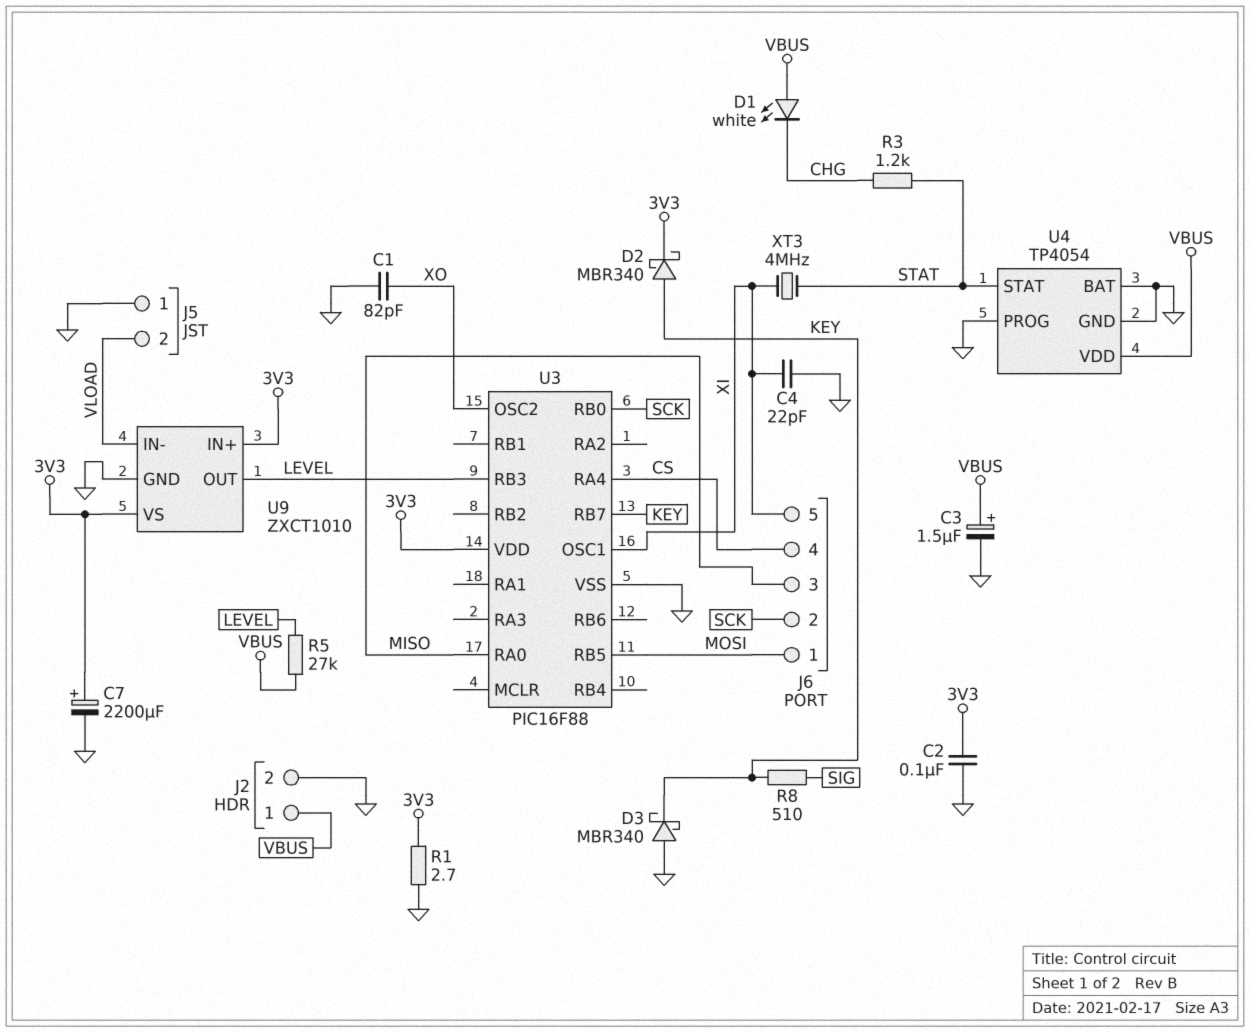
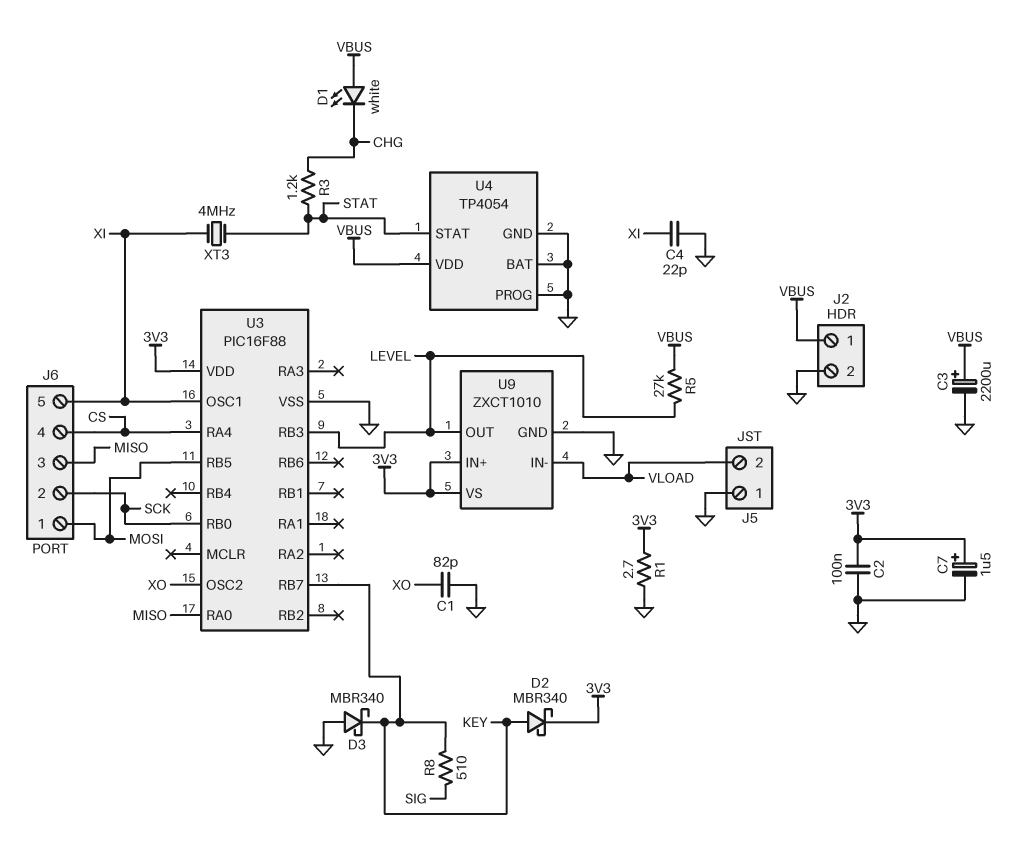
C3: 1.5uF (plus VBUS, minus GND) -> 2200uF (plus VBUS, minus GND)
C7: 2200uF (plus 3V3, minus GND) -> 1.5uF (plus 3V3, minus GND)

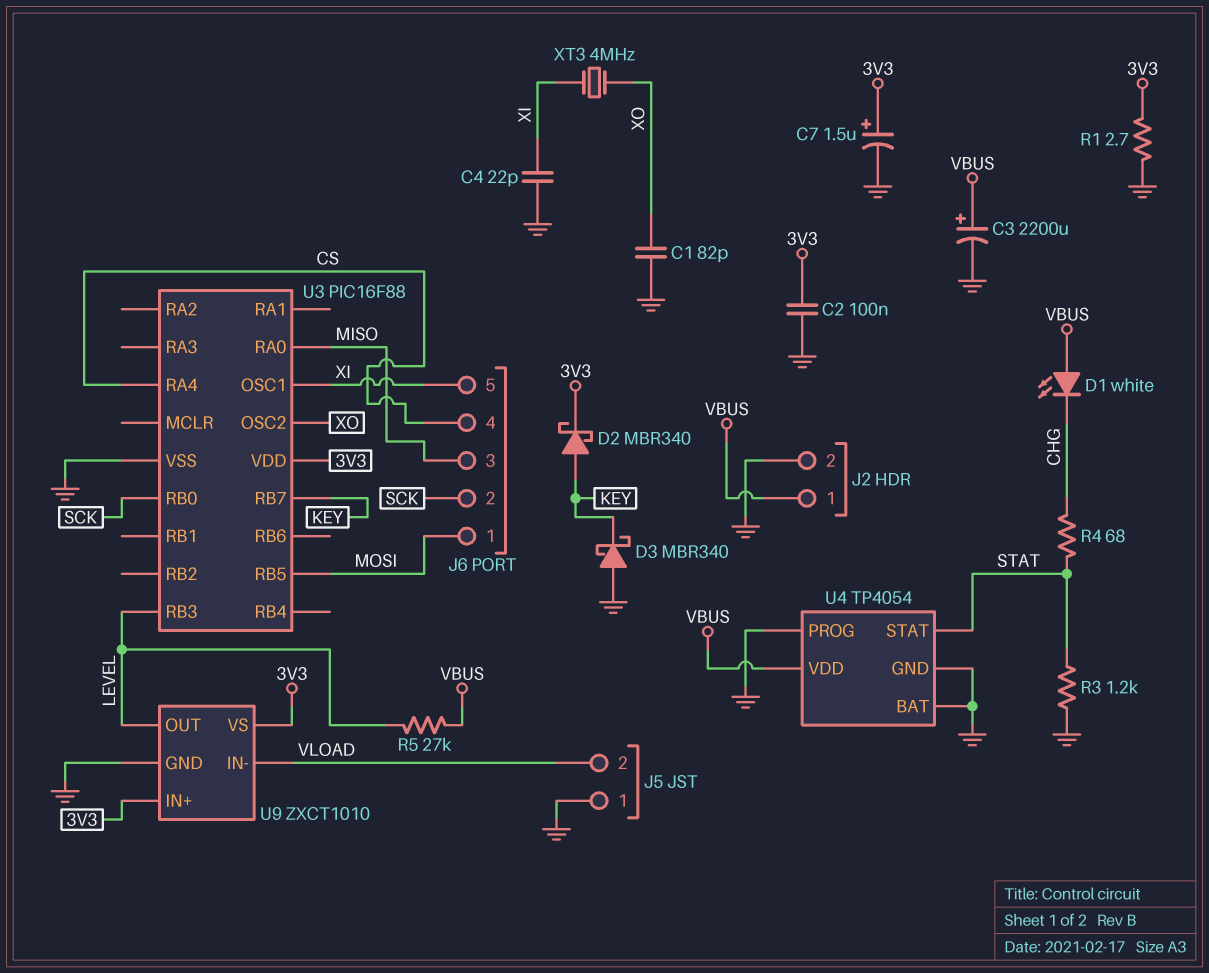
R3: 1.2k (CHG, STAT) -> 1.2k (GND, STAT)
R4: none -> 68 (CHG, STAT)
R8: 510 (KEY, SIG) -> none
XT3: 4MHz (STAT, XI) -> 4MHz (XI, XO)

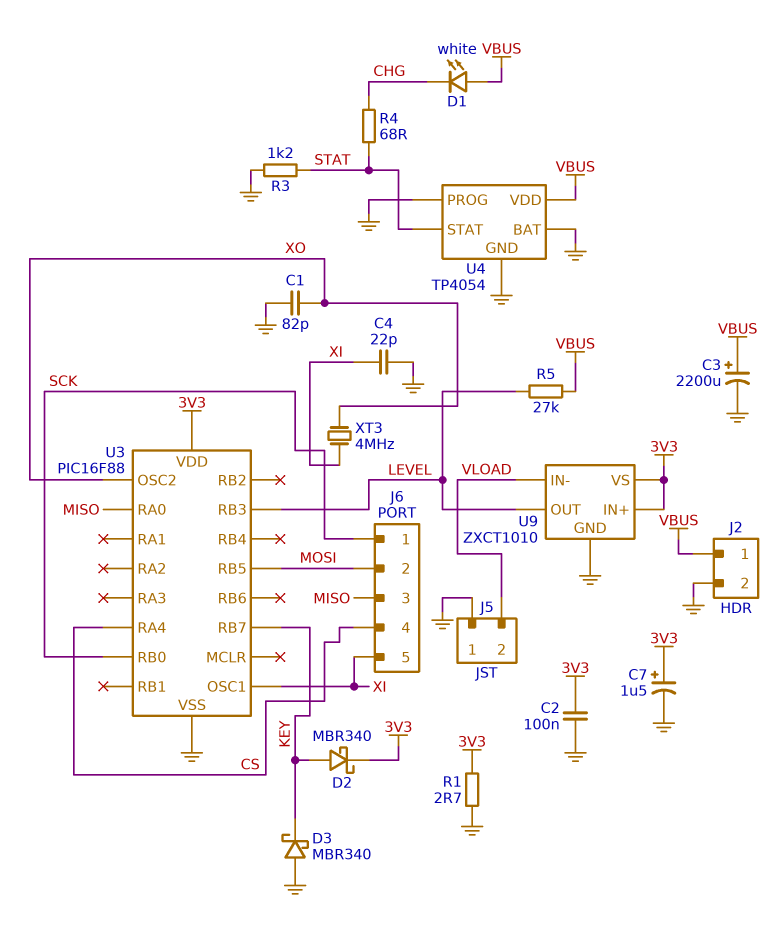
J6 pin 1: MOSI -> SCK
J6 pin 2: SCK -> MOSI

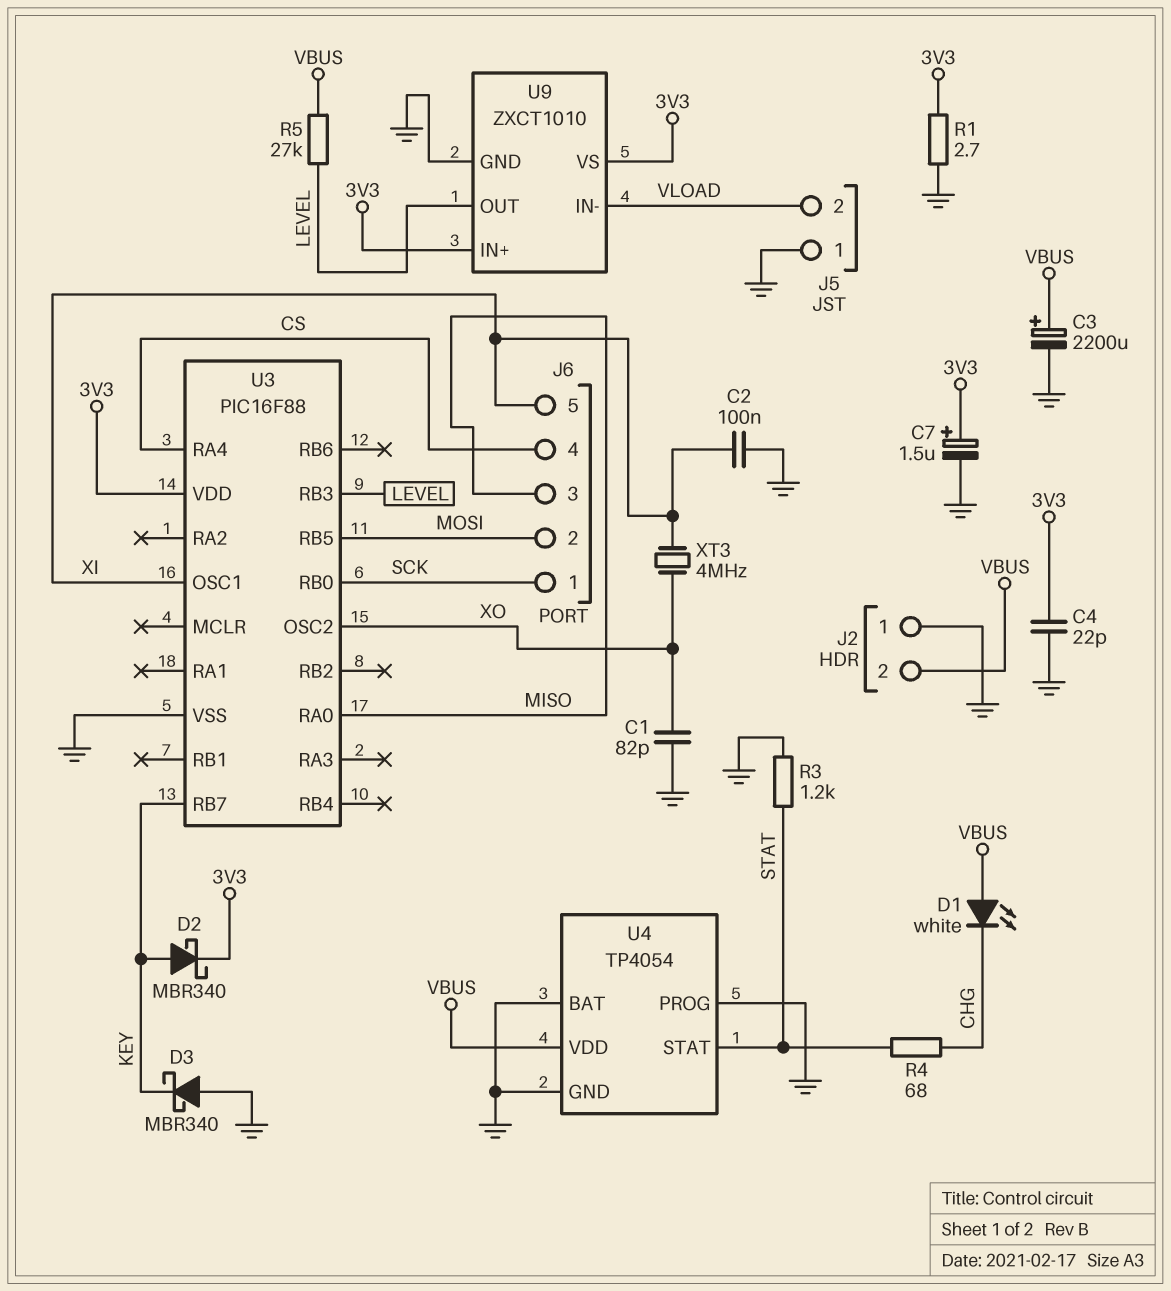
C2: 100nF (3V3, GND) -> 100nF (GND, XI)
C4: 22pF (GND, XI) -> 22pF (3V3, GND)
J2 pin 1: VBUS -> GND
J2 pin 2: GND -> VBUS

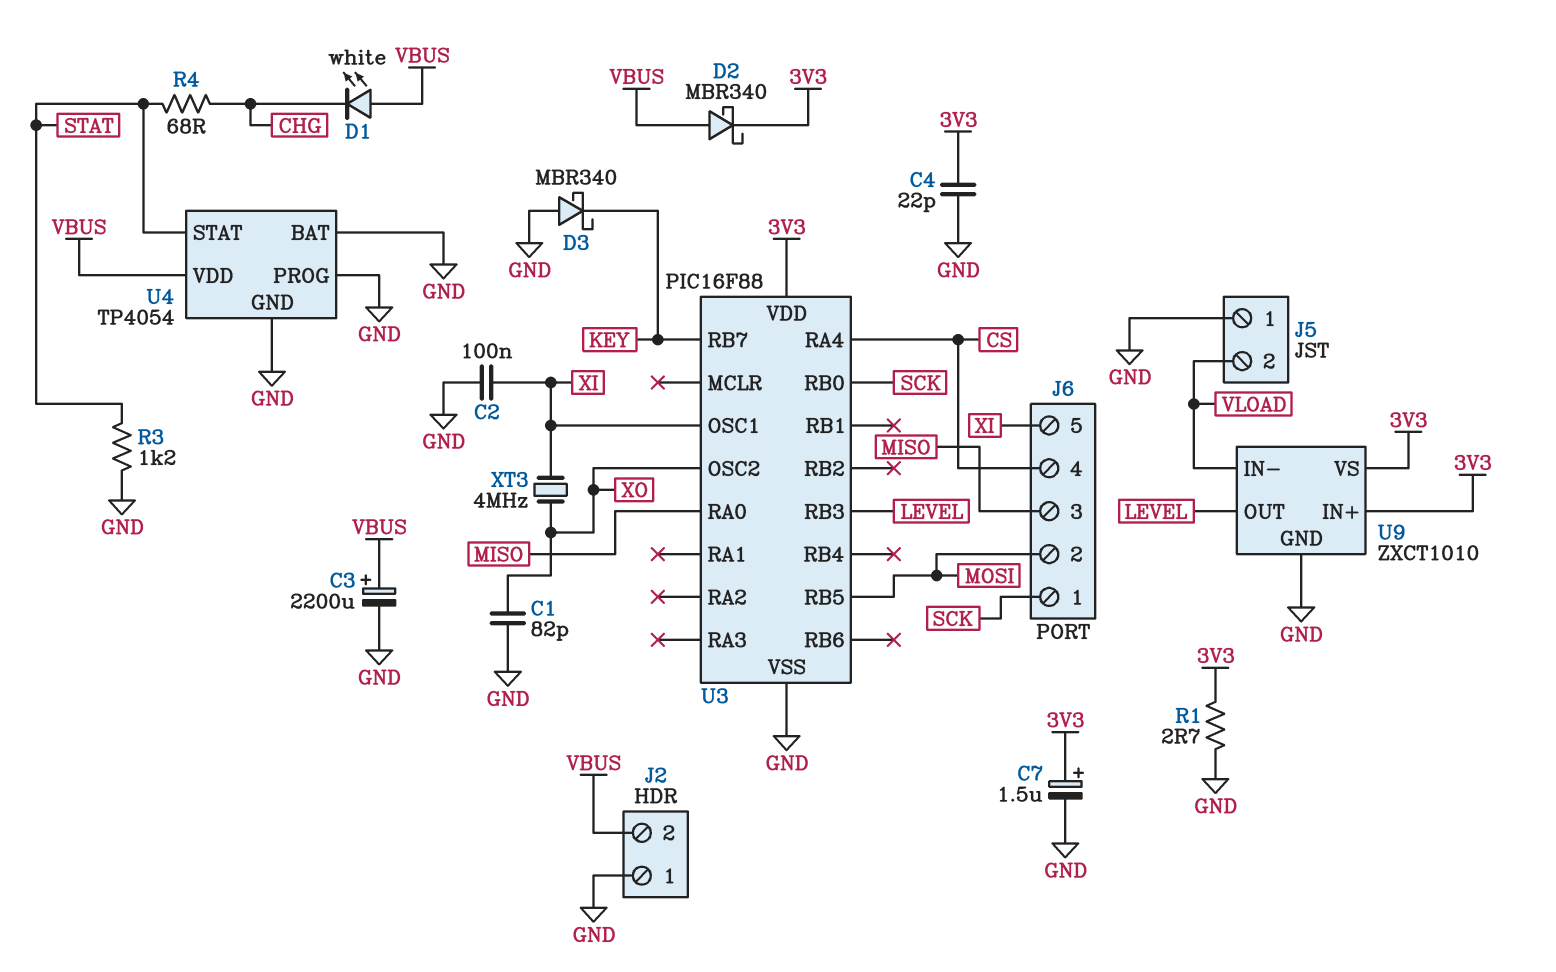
D2: schottky MBR340 (A KEY, K 3V3) -> schottky MBR340 (A VBUS, K 3V3)
R5: 27k (LEVEL, VBUS) -> none

